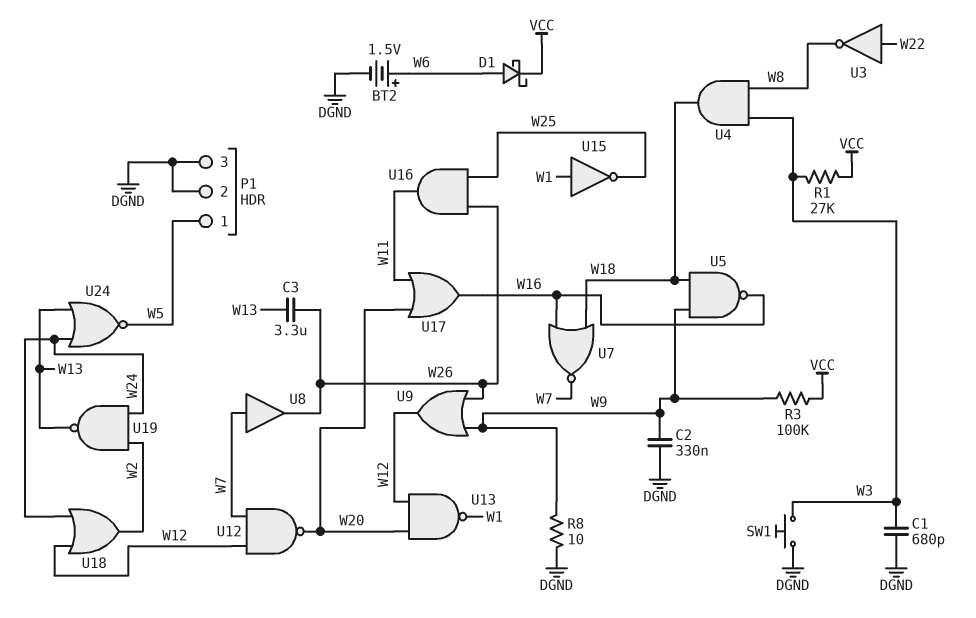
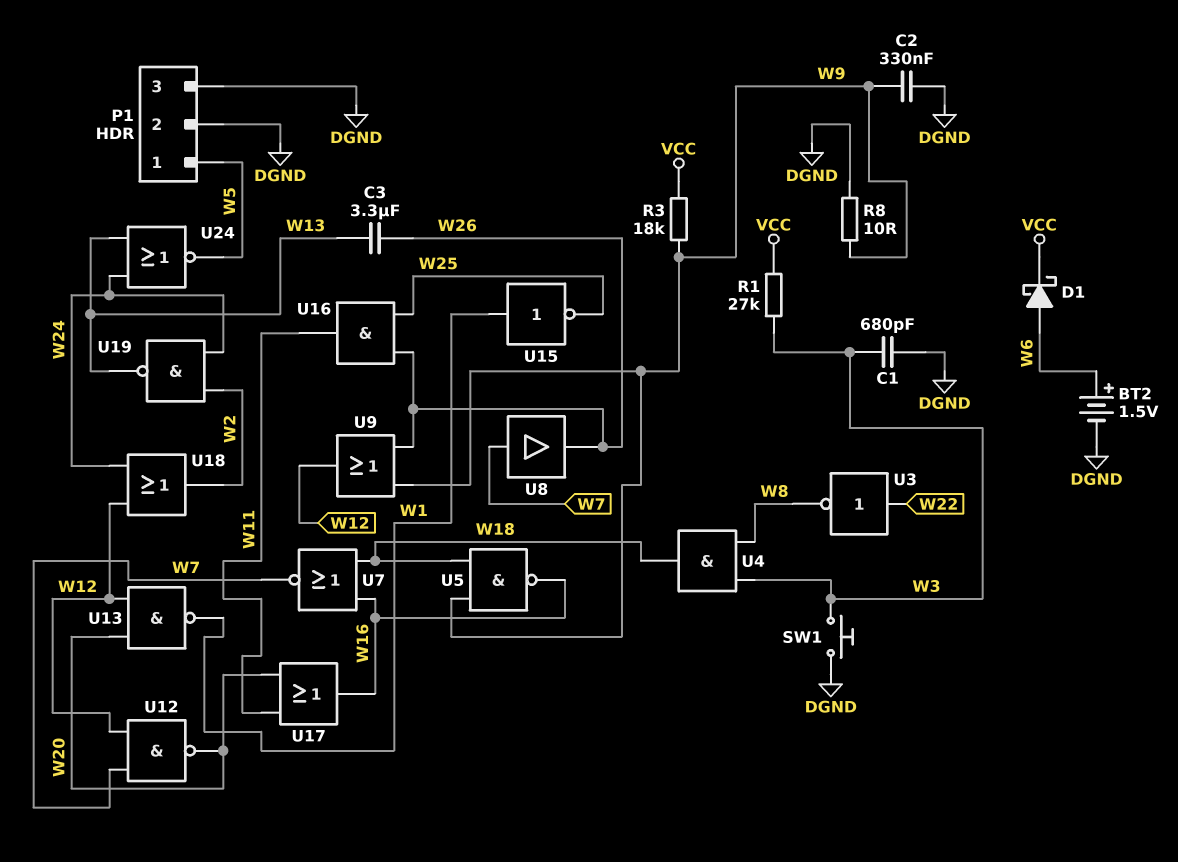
R3: 100k (VCC, W9) -> 18k (VCC, W9)

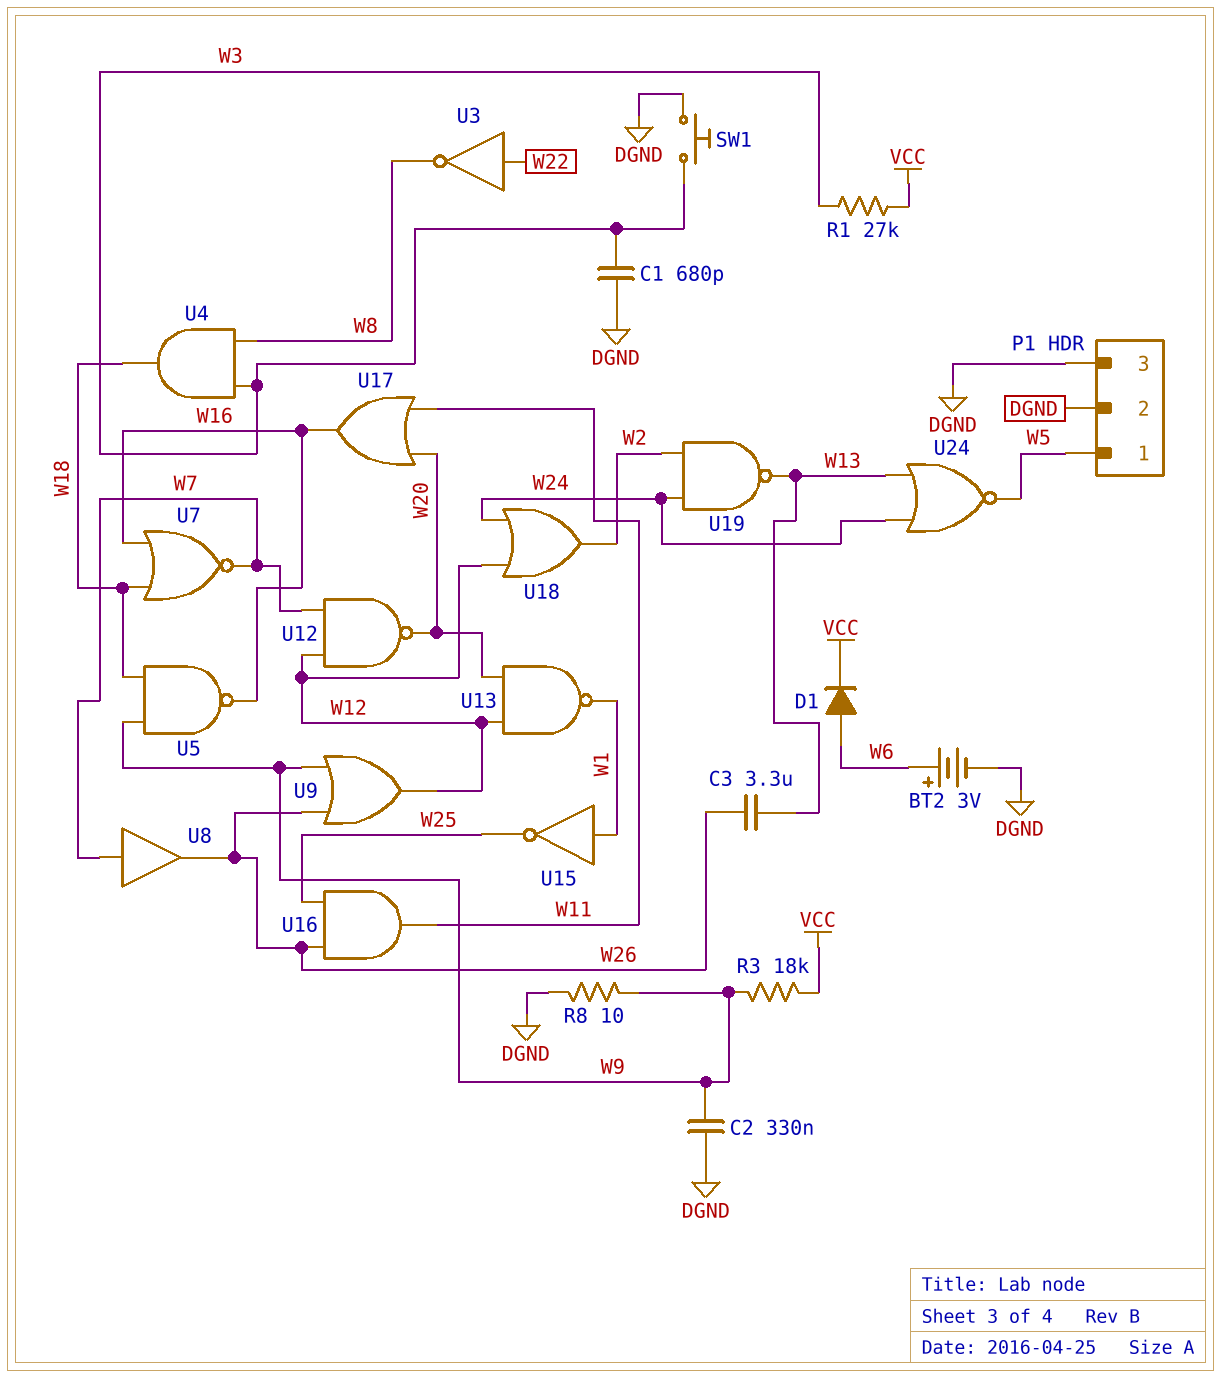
BT2: 1.5V (plus W6, minus DGND) -> 3V (plus W6, minus DGND)
D1: schottky (A W6, K VCC) -> diode (A W6, K VCC)

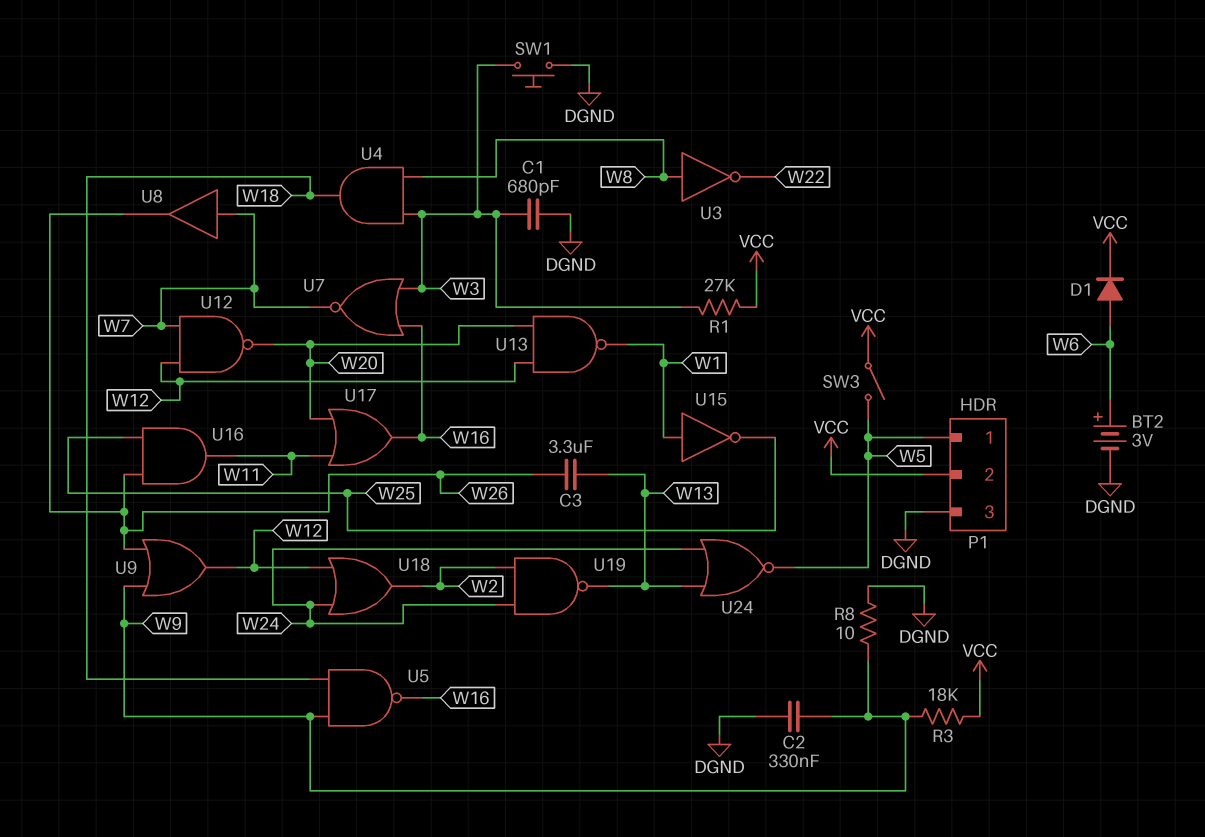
P1 pin 2: DGND -> VCC
SW3: none -> switch (VCC, W5)
U3: NOT (in W22, out W8) -> NOT (in W8, out W22)
U7: NOR (in W16, in W18, out W7) -> NOR (in W3, in W16, out W7)

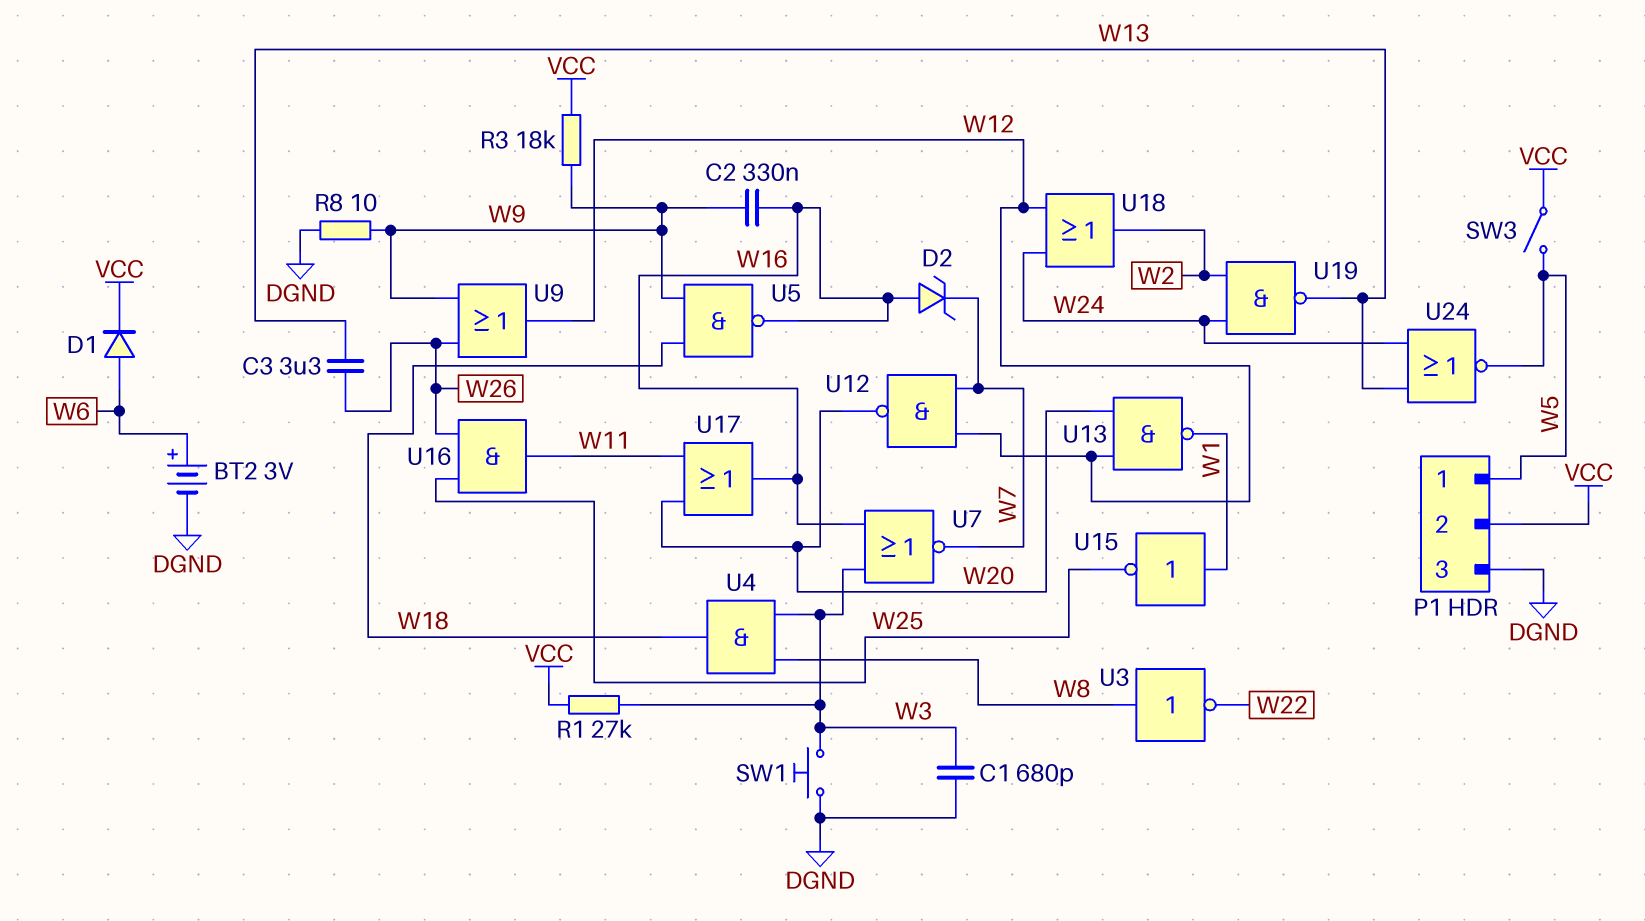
C2: 330nF (DGND, W9) -> 330nF (W9, W16)
D2: none -> zener (A W16, K W7)
U8: buffer (in W7, out W26) -> none

